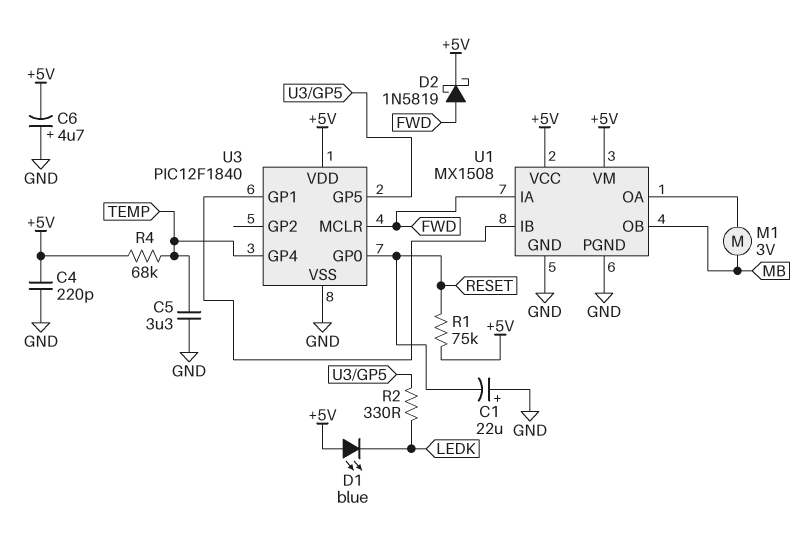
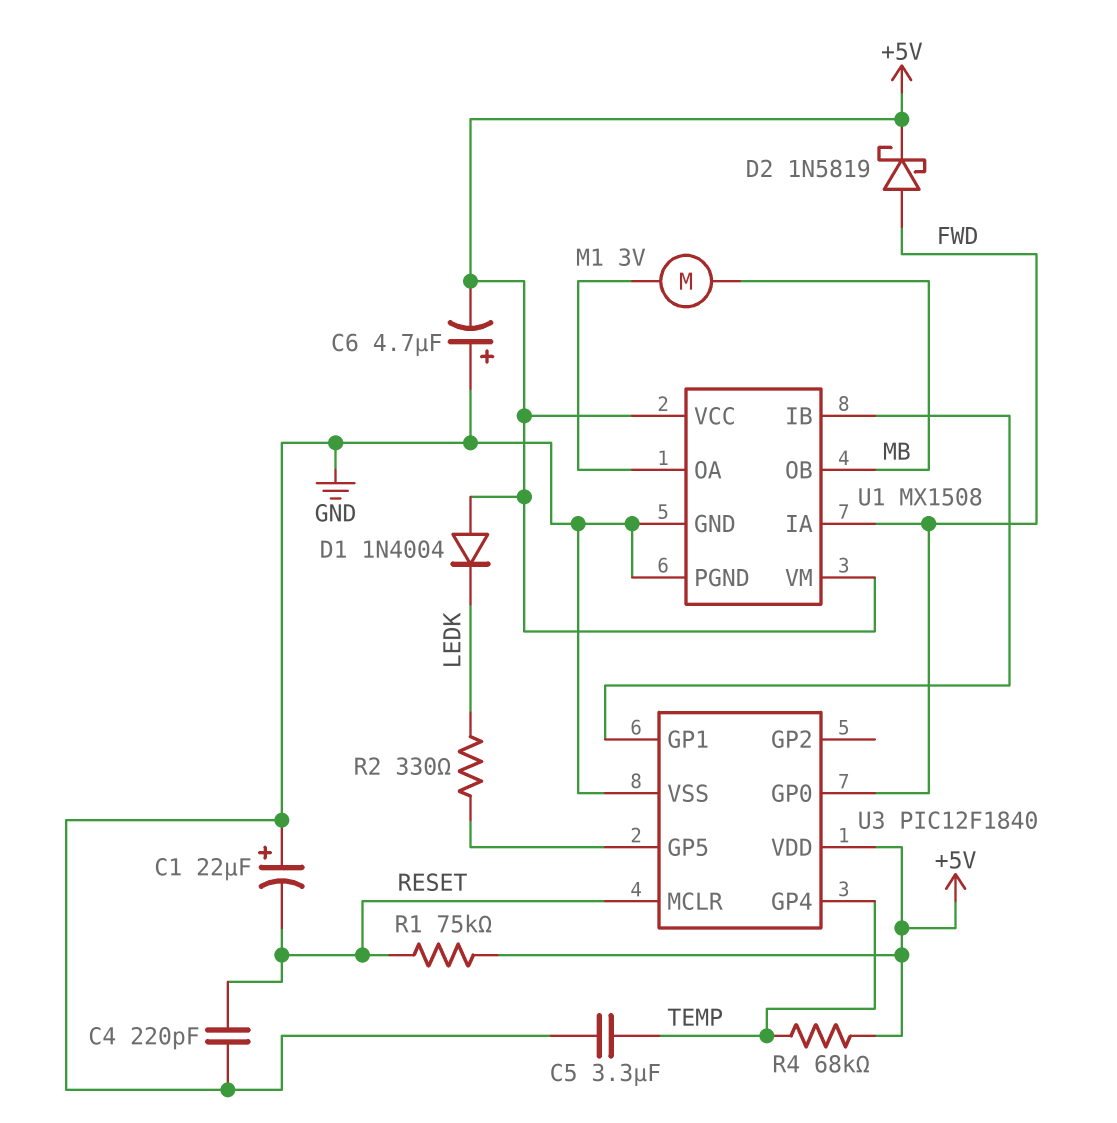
C4: 220pF (+5V, GND) -> 220pF (GND, RESET)
D1: LED blue (A +5V, K LEDK) -> diode 1N4004 (A +5V, K LEDK)
U3 pin GP0: RESET -> FWD
U3 pin MCLR: FWD -> RESET

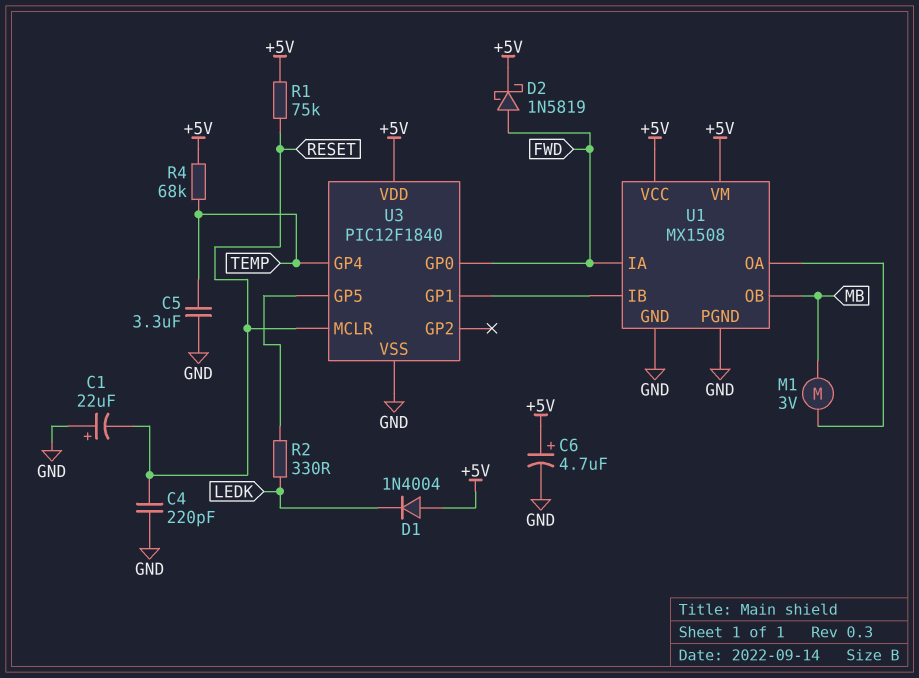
C6: 4.7uF (plus GND, minus +5V) -> 4.7uF (plus +5V, minus GND)

